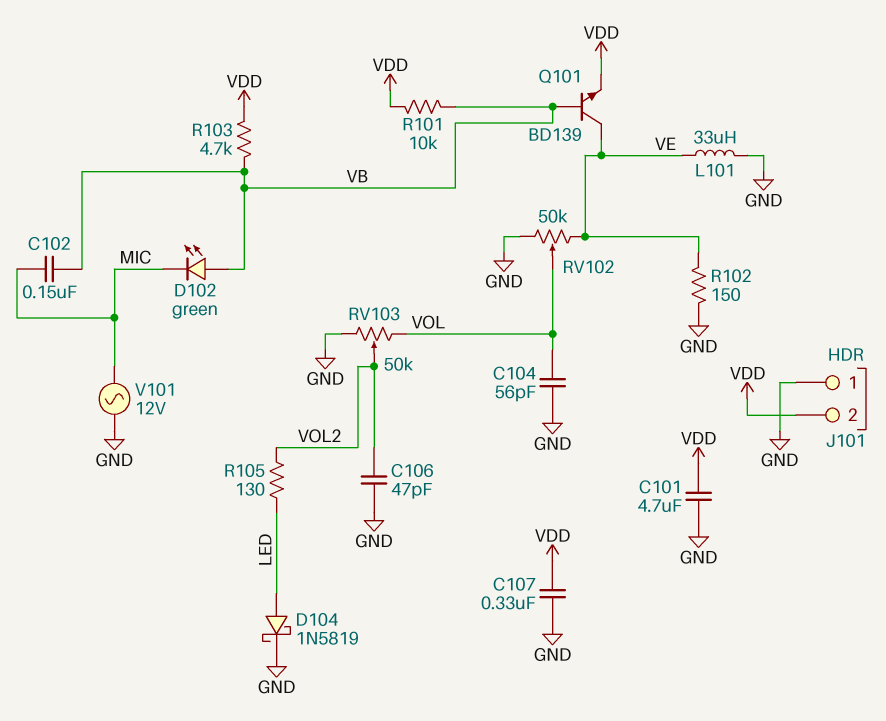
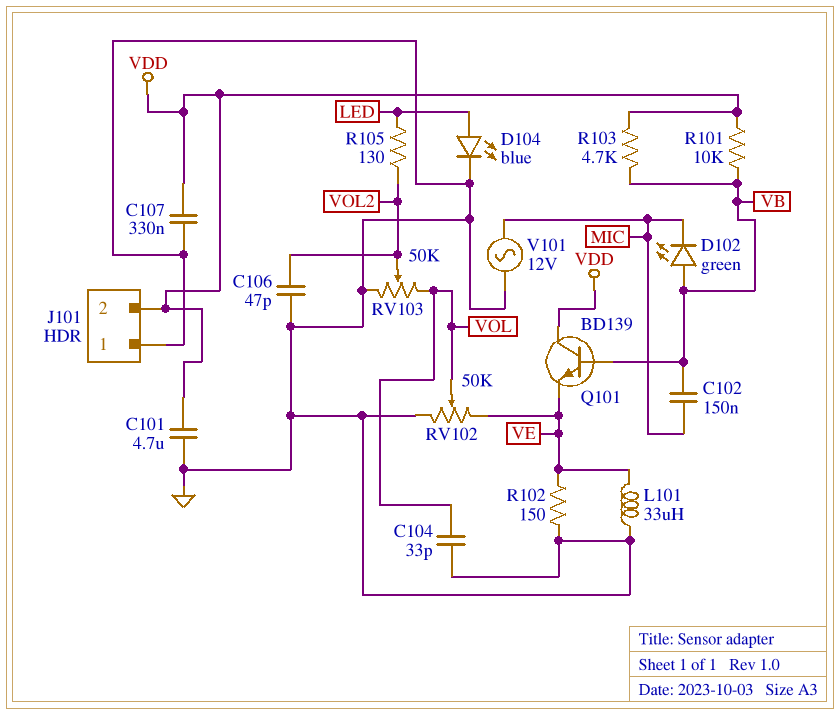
C104: 56pF (GND, VOL) -> 33pF (GND, VOL)
D104: schottky 1N5819 (A LED, K GND) -> LED blue (A LED, K GND)
Q101: NPN BD139 (B VB, C VE, E VDD) -> NPN BD139 (B VB, C VDD, E VE)

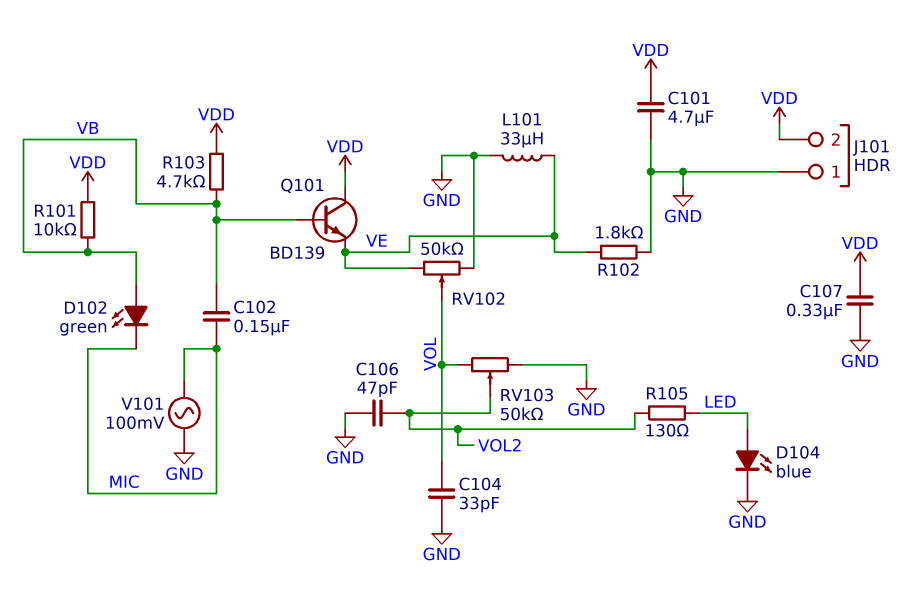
R102: 150 (GND, VE) -> 1.8k (GND, VE)
V101: AC 12V (GND, MIC) -> AC 100mV (GND, MIC)

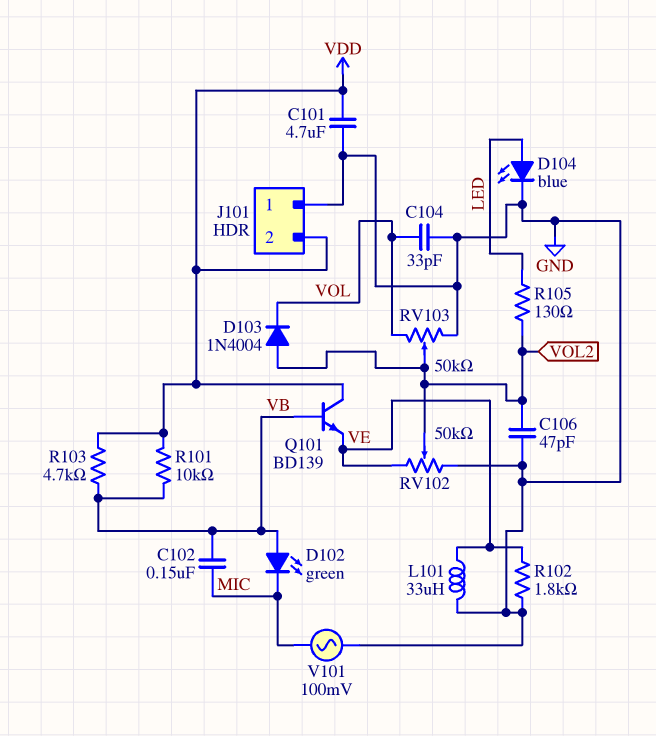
C107: 330nF (GND, VDD) -> none
D103: none -> diode 1N4004 (A VOL2, K VOL)
RV102: 50k (GND, VE, wiper VOL) -> 50k (GND, VE, wiper VOL2)

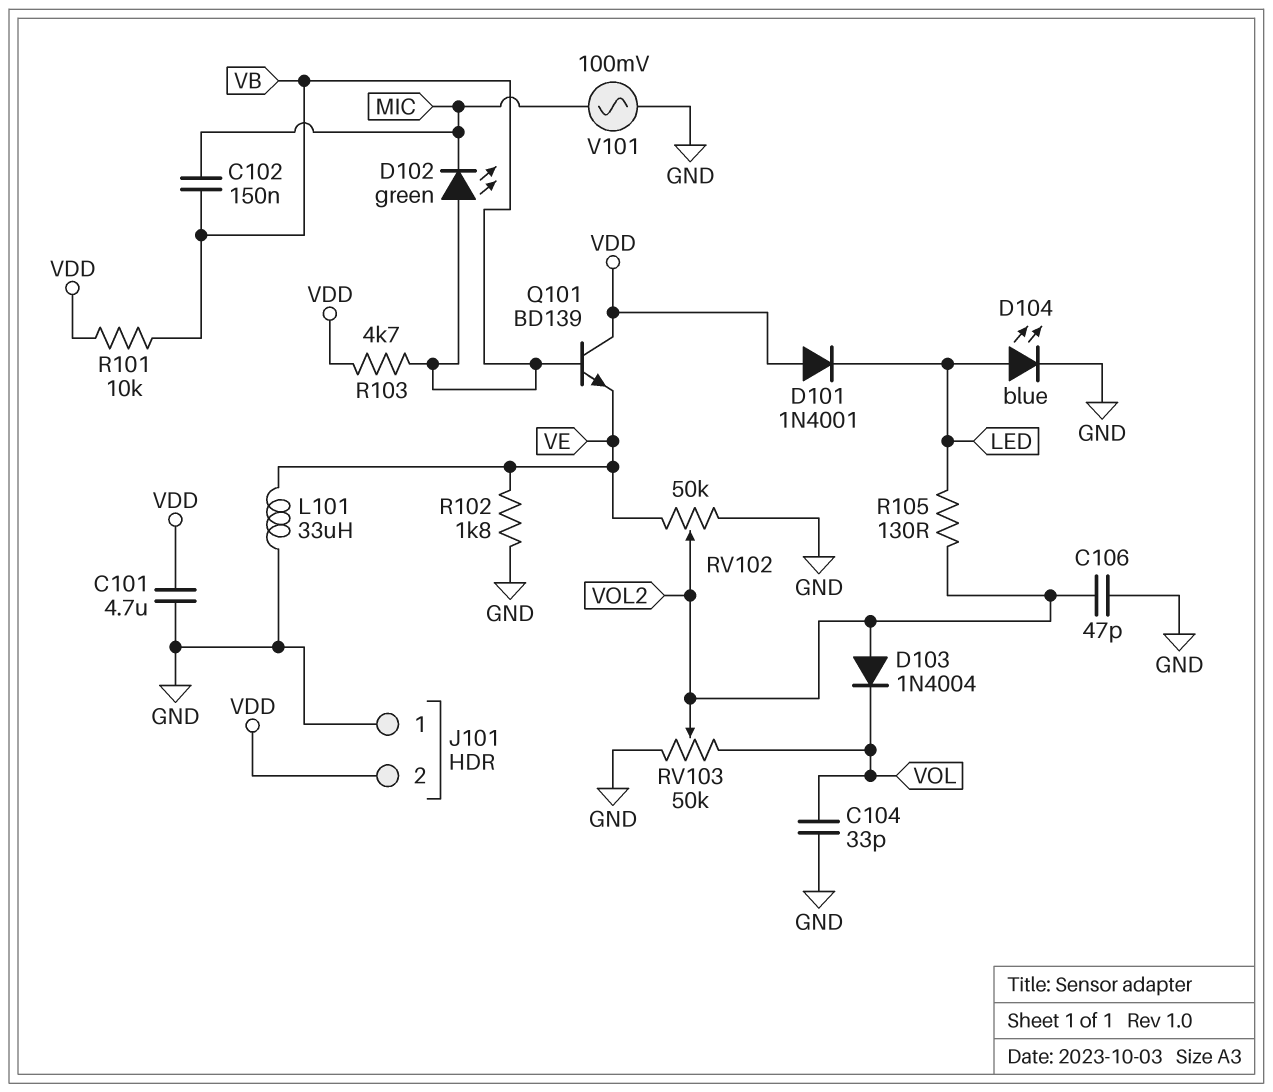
D101: none -> diode 1N4001 (A VDD, K LED)

